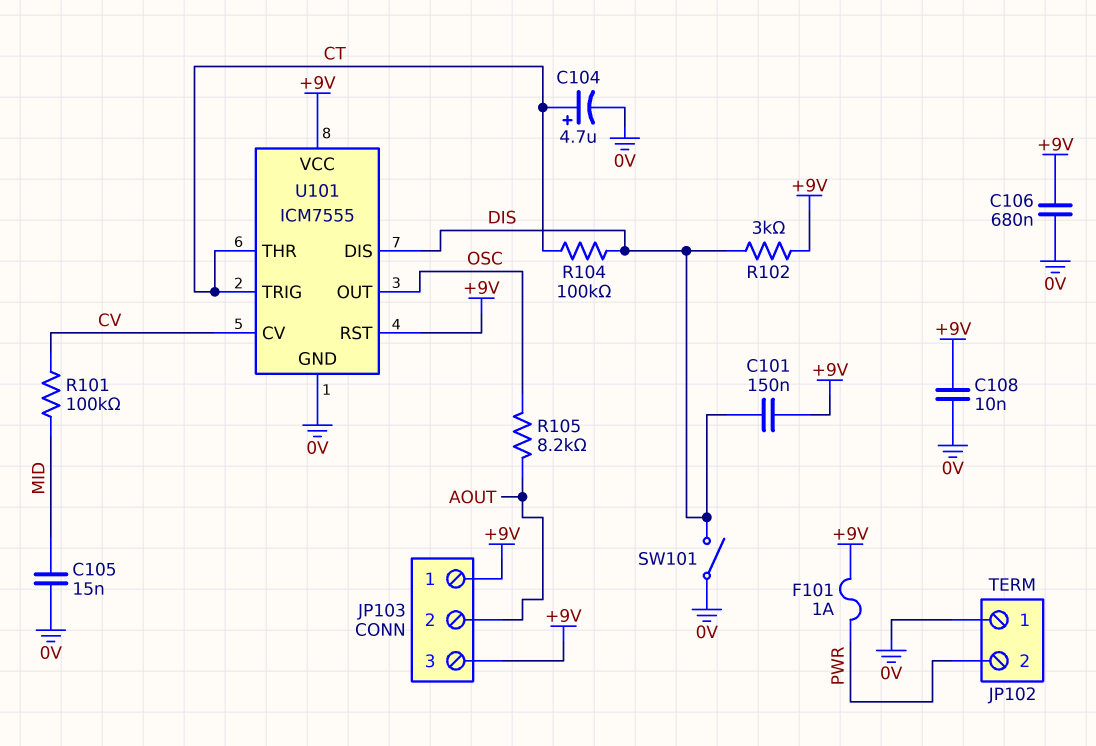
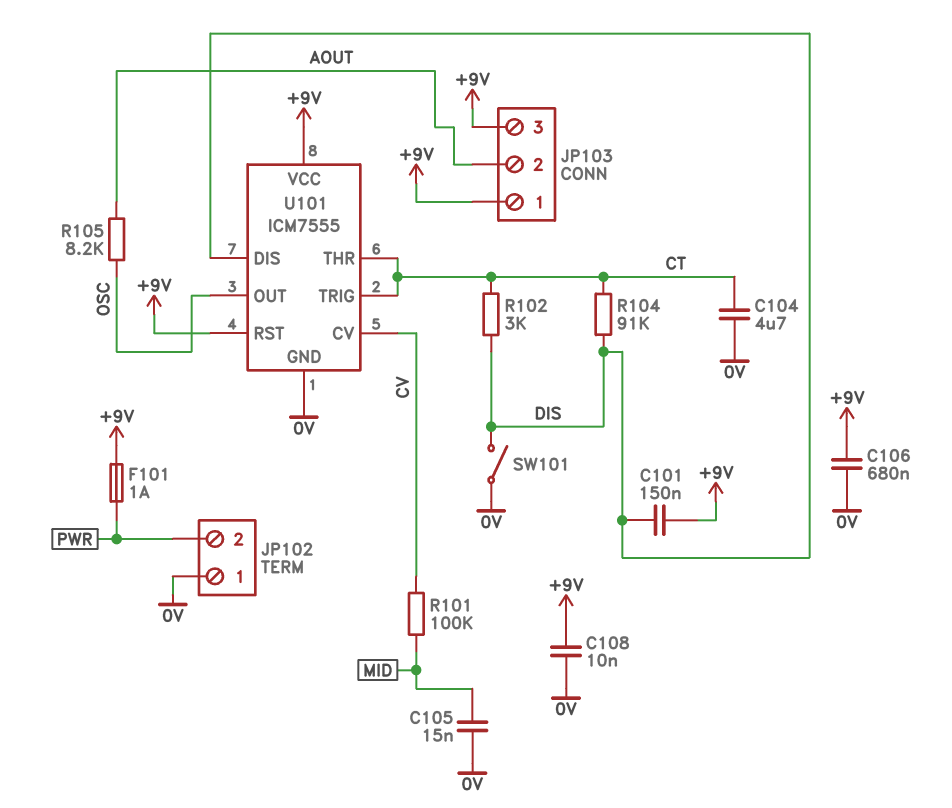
C104: 4.7uF (plus CT, minus 0V) -> 4.7uF (0V, CT)
R102: 3k (+9V, DIS) -> 3k (CT, DIS)
R104: 100k (CT, DIS) -> 91k (CT, DIS)

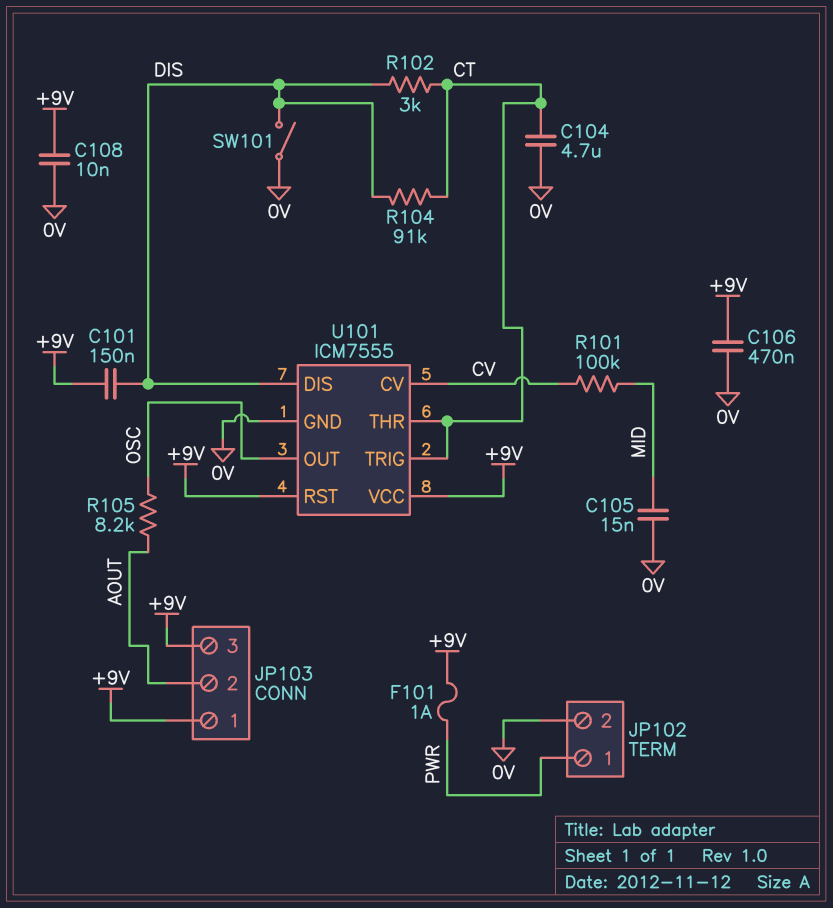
C106: 680nF (+9V, 0V) -> 470nF (+9V, 0V)
JP102 pin 1: 0V -> PWR
JP102 pin 2: PWR -> 0V

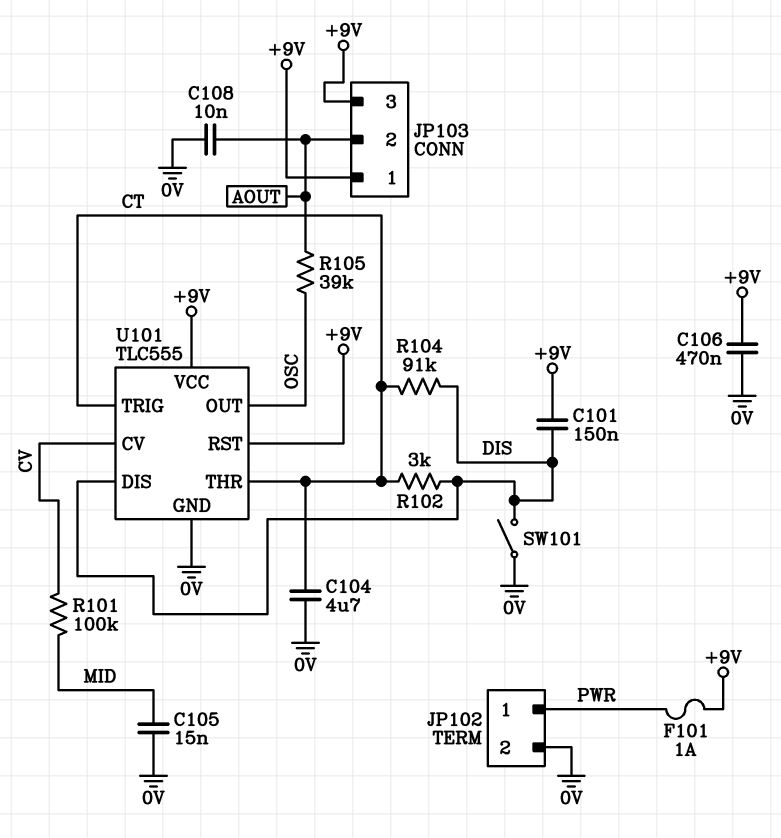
C108: 10nF (+9V, 0V) -> 10nF (0V, AOUT)
R105: 8.2k (AOUT, OSC) -> 39k (AOUT, OSC)
U101: ICM7555 -> TLC555

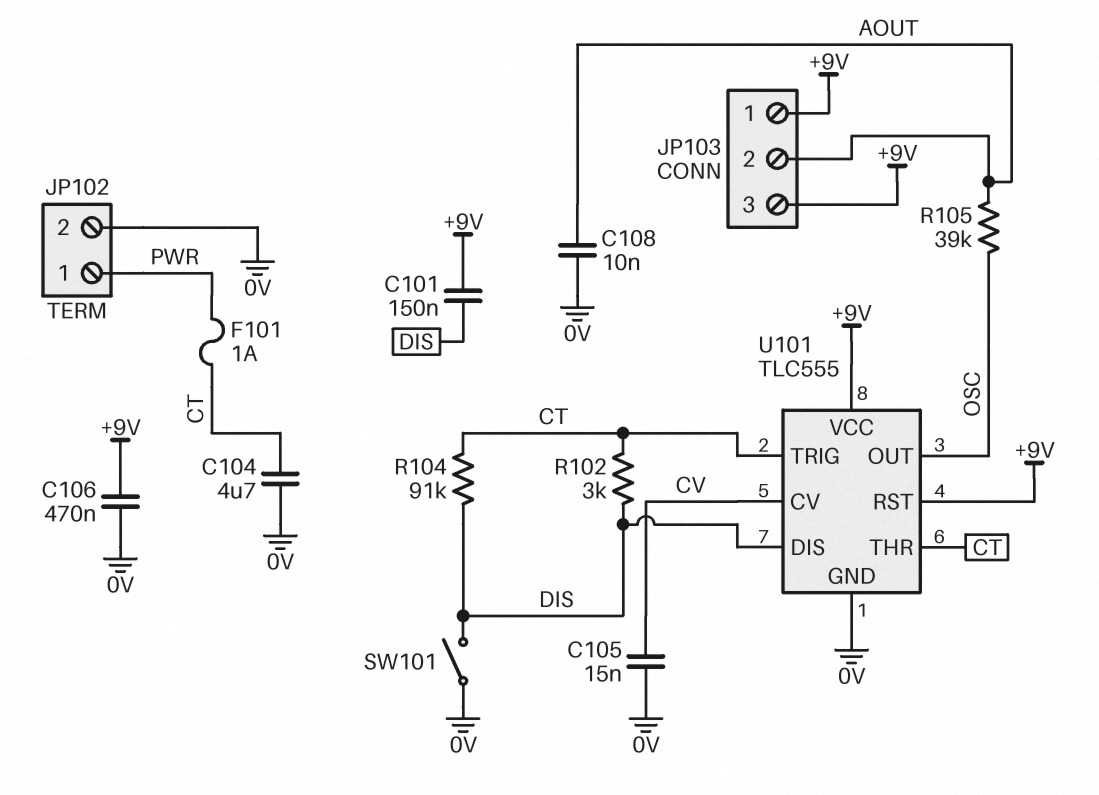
C105: 15nF (0V, MID) -> 15nF (0V, CV)
F101: 1A (+9V, PWR) -> 1A (CT, PWR)
R101: 100k (CV, MID) -> none

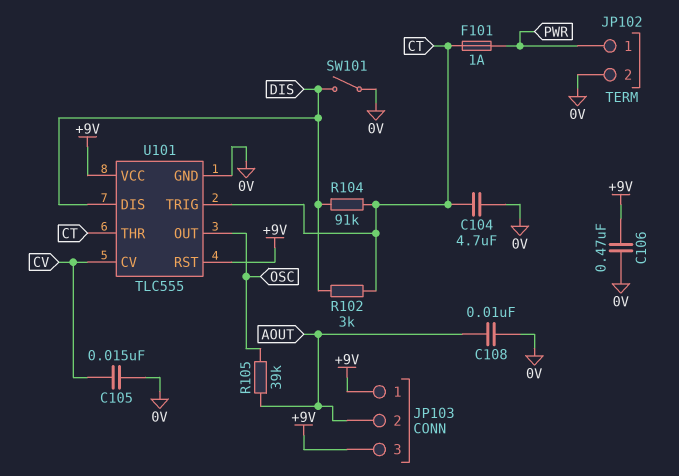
C101: 150nF (+9V, DIS) -> none

